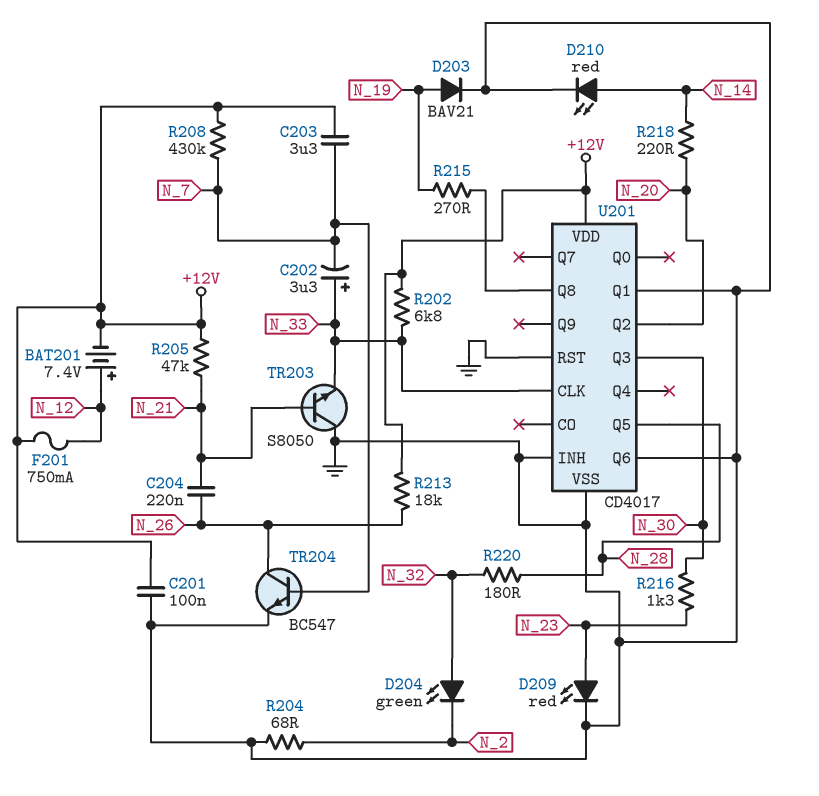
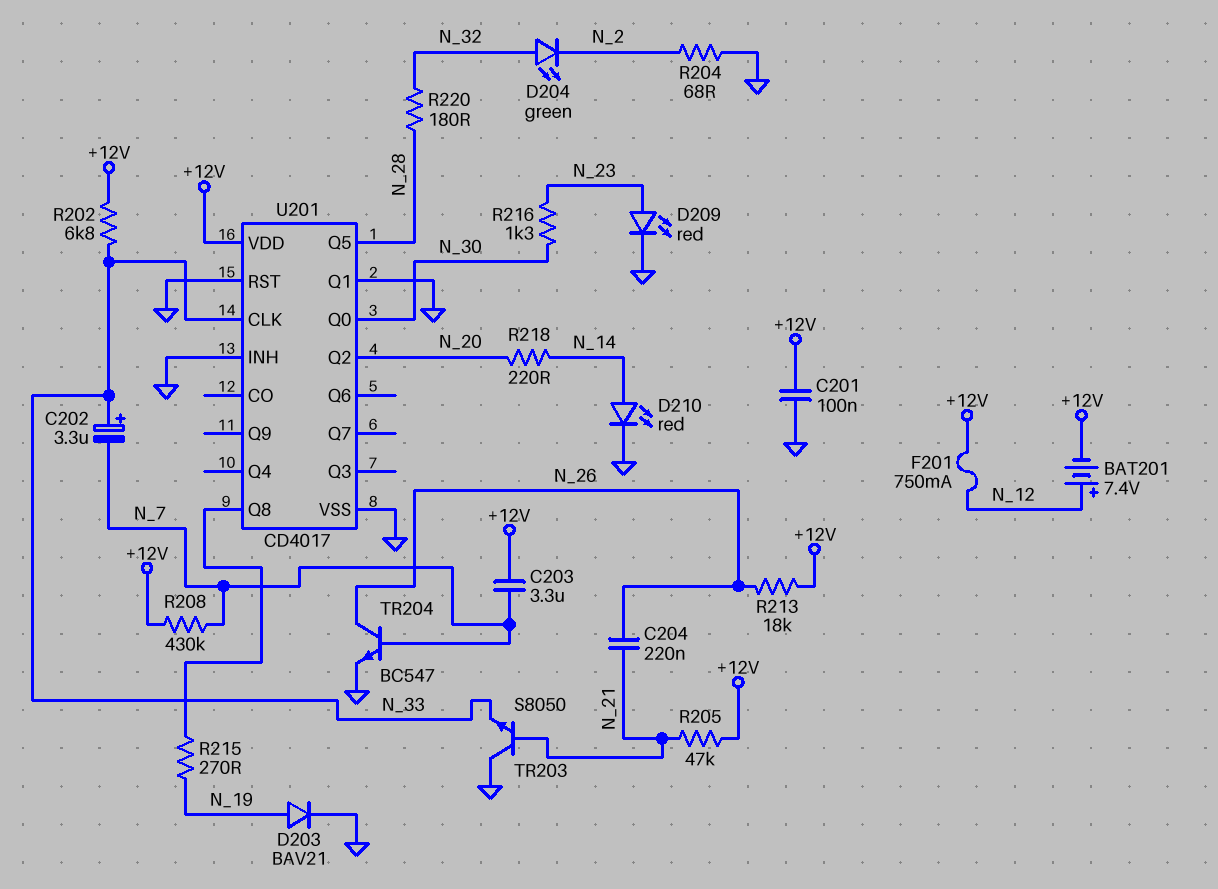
U201 pin Q0: none -> N_30
U201 pin Q3: N_30 -> none
U201 pin Q6: GND -> none

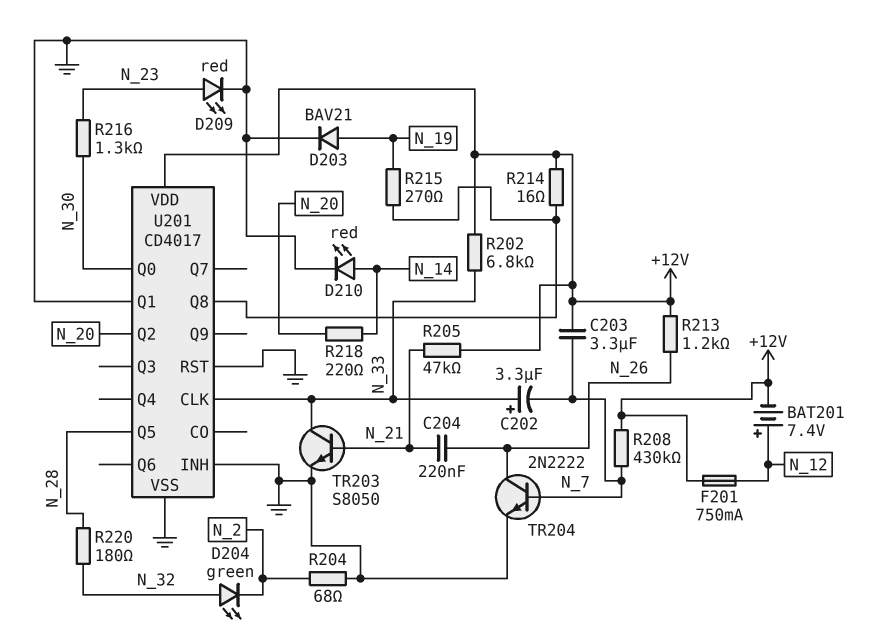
C201: 100nF (+12V, GND) -> none
R213: 18k (+12V, N_26) -> 1.2k (+12V, N_26)
R214: none -> 16 (+12V, U201/Q8)
TR203: NPN S8050 (B N_21, C GND, E N_33) -> NPN S8050 (B N_21, C N_33, E GND)
TR204: NPN BC547 (B N_7, C N_26, E GND) -> NPN 2N2222 (B N_7, C N_26, E GND)

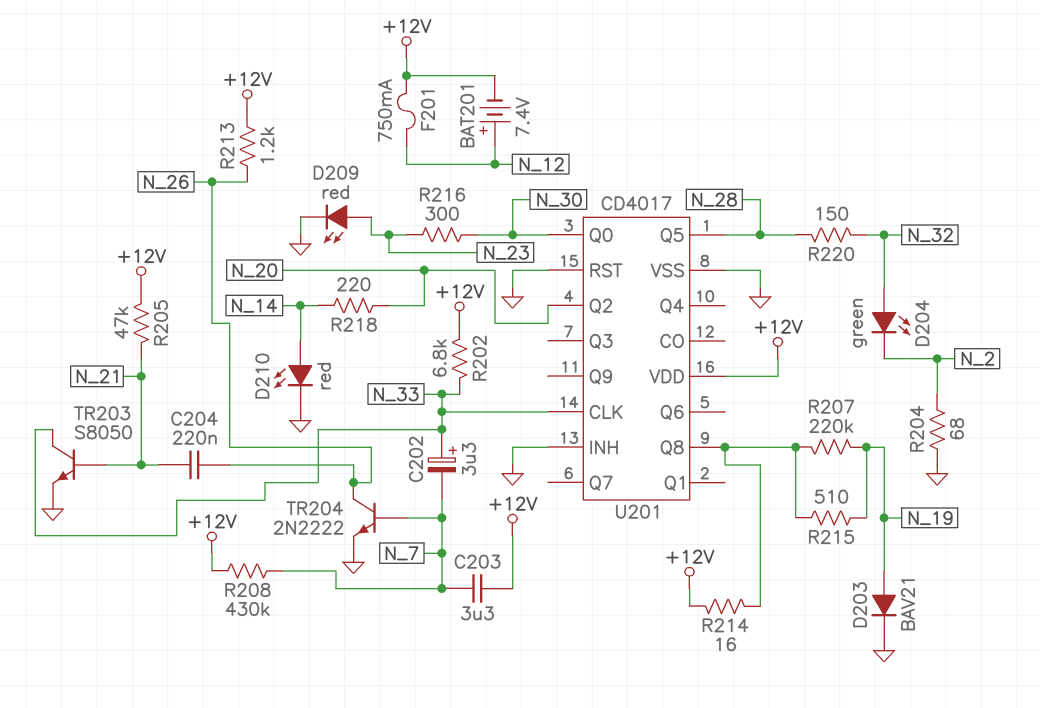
R207: none -> 220k (N_19, U201/Q8)
R215: 270 (N_19, U201/Q8) -> 510 (N_19, U201/Q8)
R216: 1.3k (N_23, N_30) -> 300 (N_23, N_30)
R220: 180 (N_28, N_32) -> 150 (N_28, N_32)
U201 pin Q1: GND -> none

